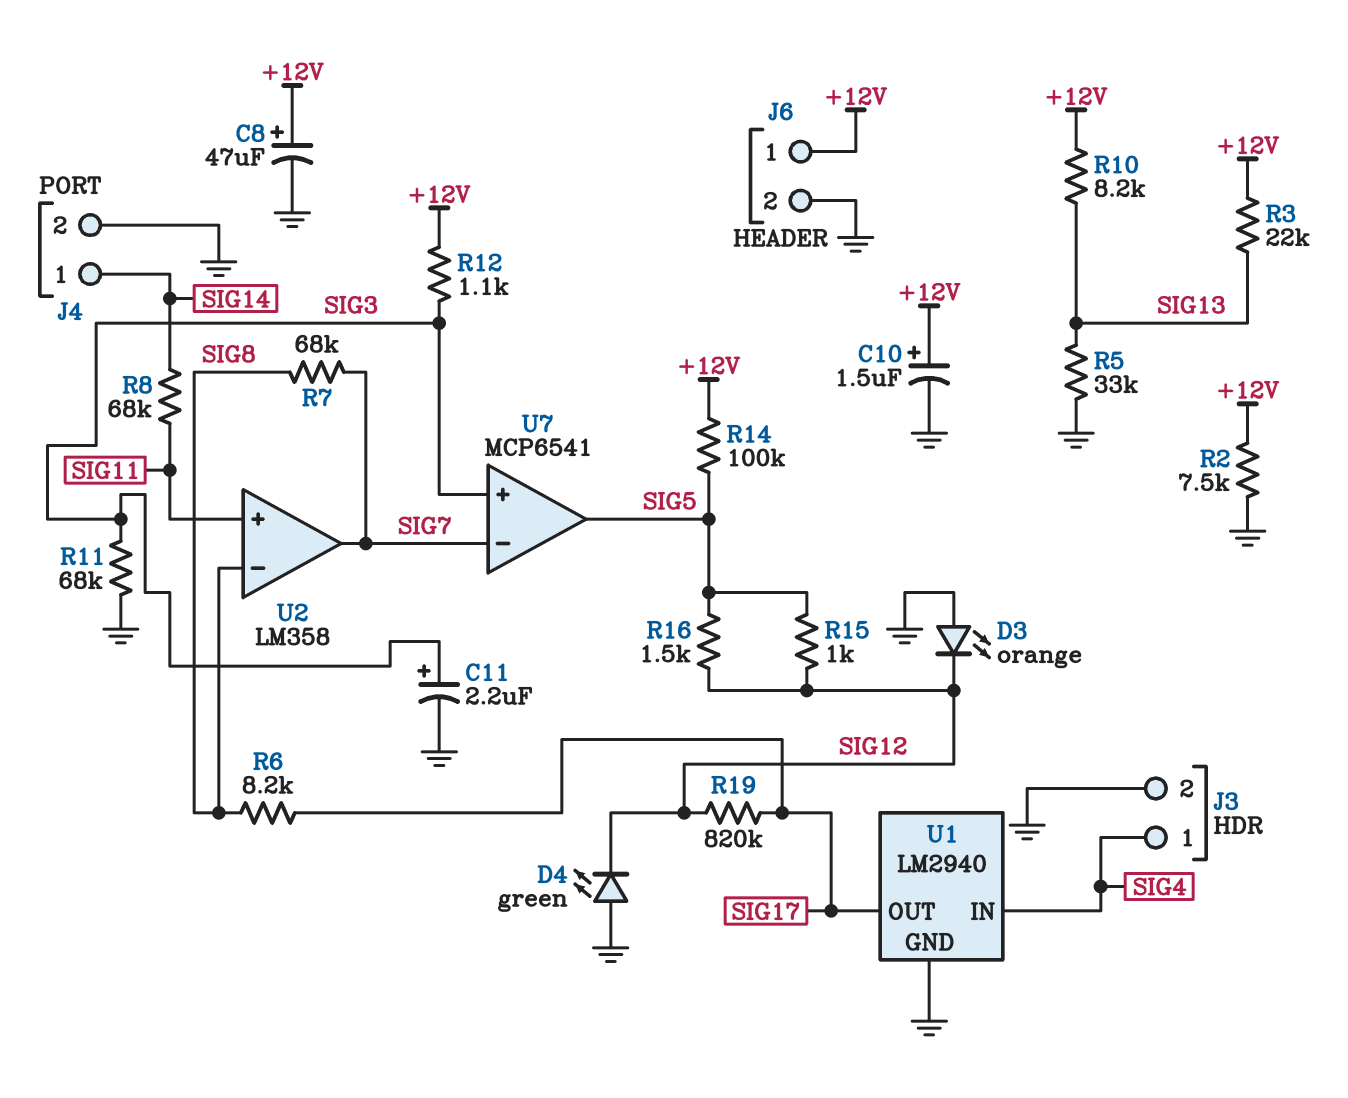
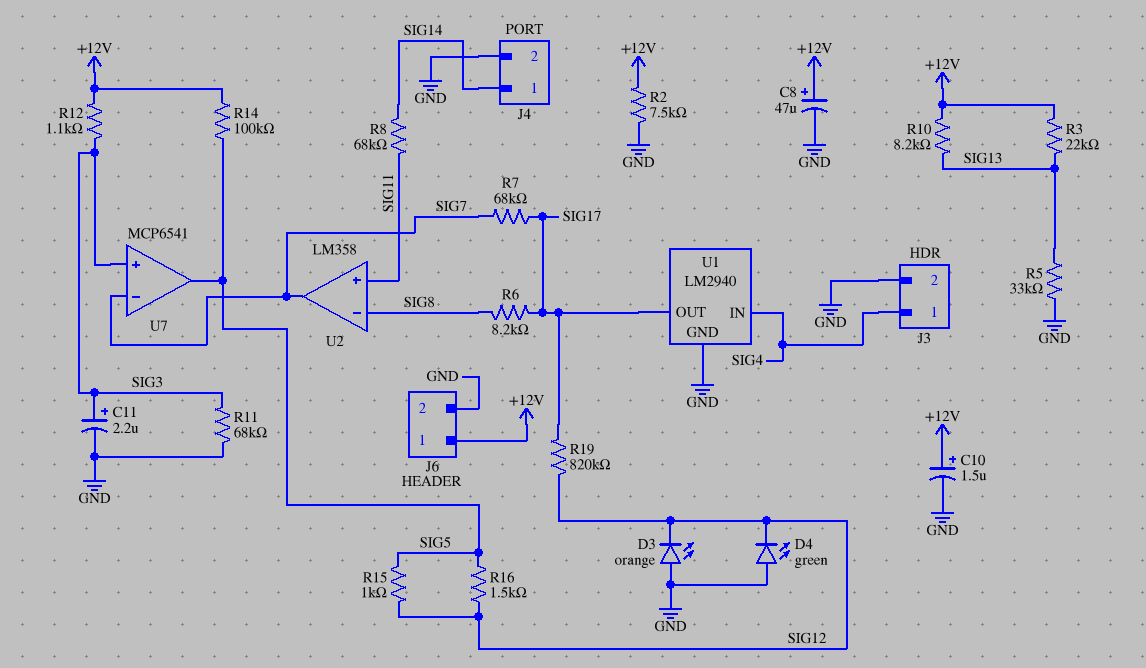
R7: 68k (SIG7, SIG8) -> 68k (SIG7, SIG17)

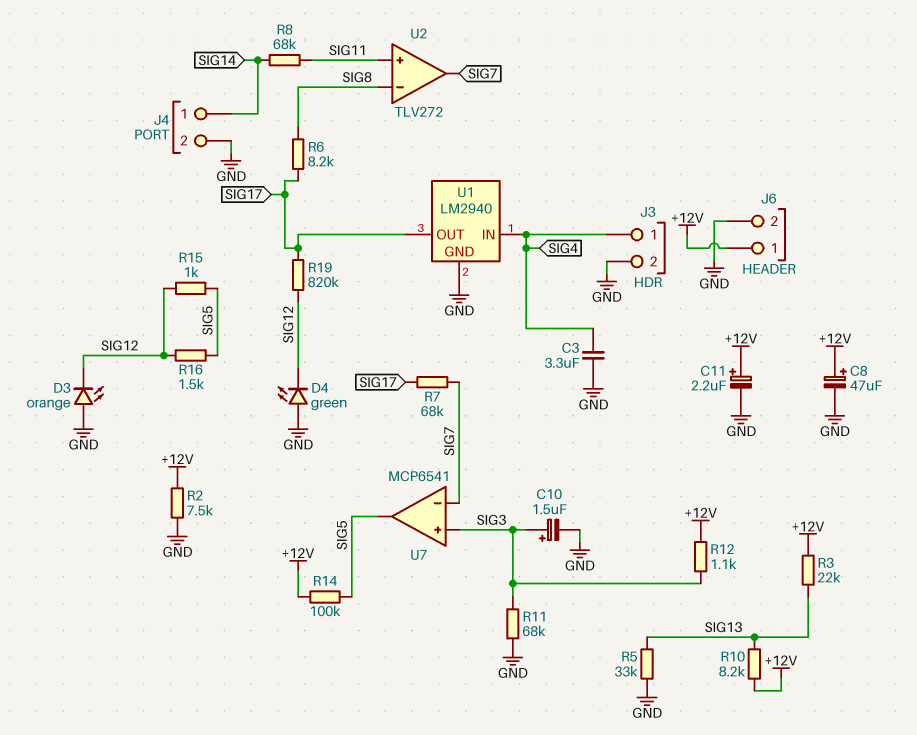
C3: none -> 3.3uF (GND, SIG4)
C10: 1.5uF (plus +12V, minus GND) -> 1.5uF (plus SIG3, minus GND)
C11: 2.2uF (plus SIG3, minus GND) -> 2.2uF (plus +12V, minus GND)
U2: LM358 -> TLV272

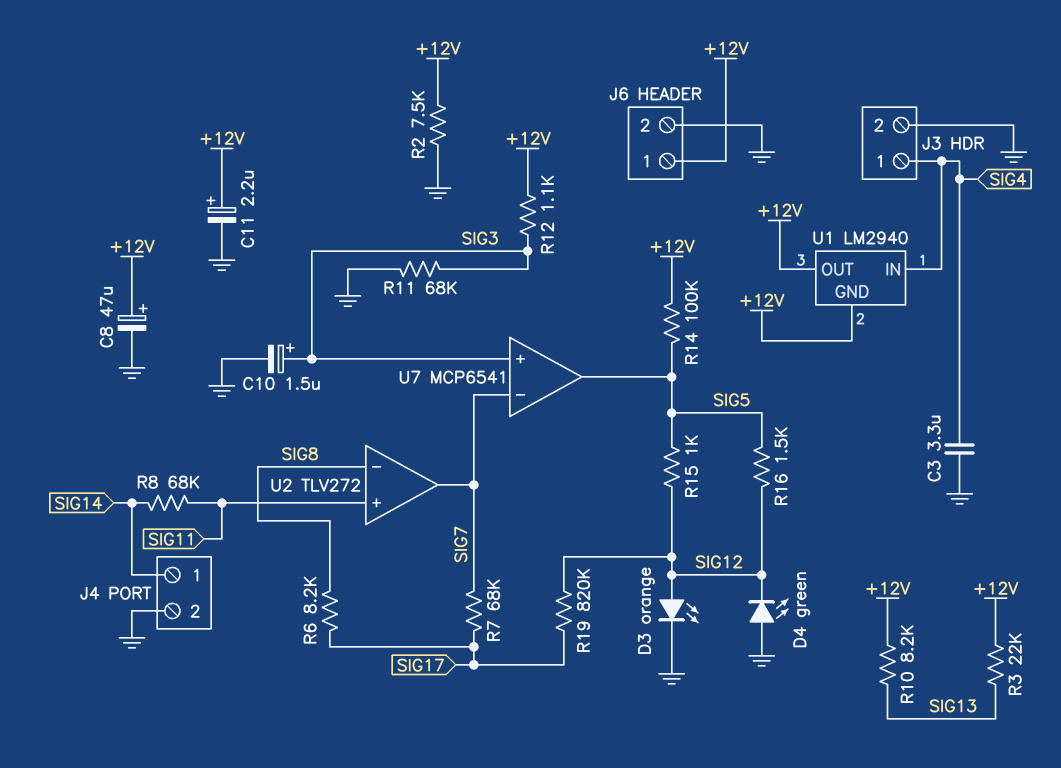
D3: LED orange (A GND, K SIG12) -> LED orange (A SIG12, K GND)
R5: 33k (GND, SIG13) -> none
U1 pin GND: GND -> +12V
U1 pin OUT: SIG17 -> +12V

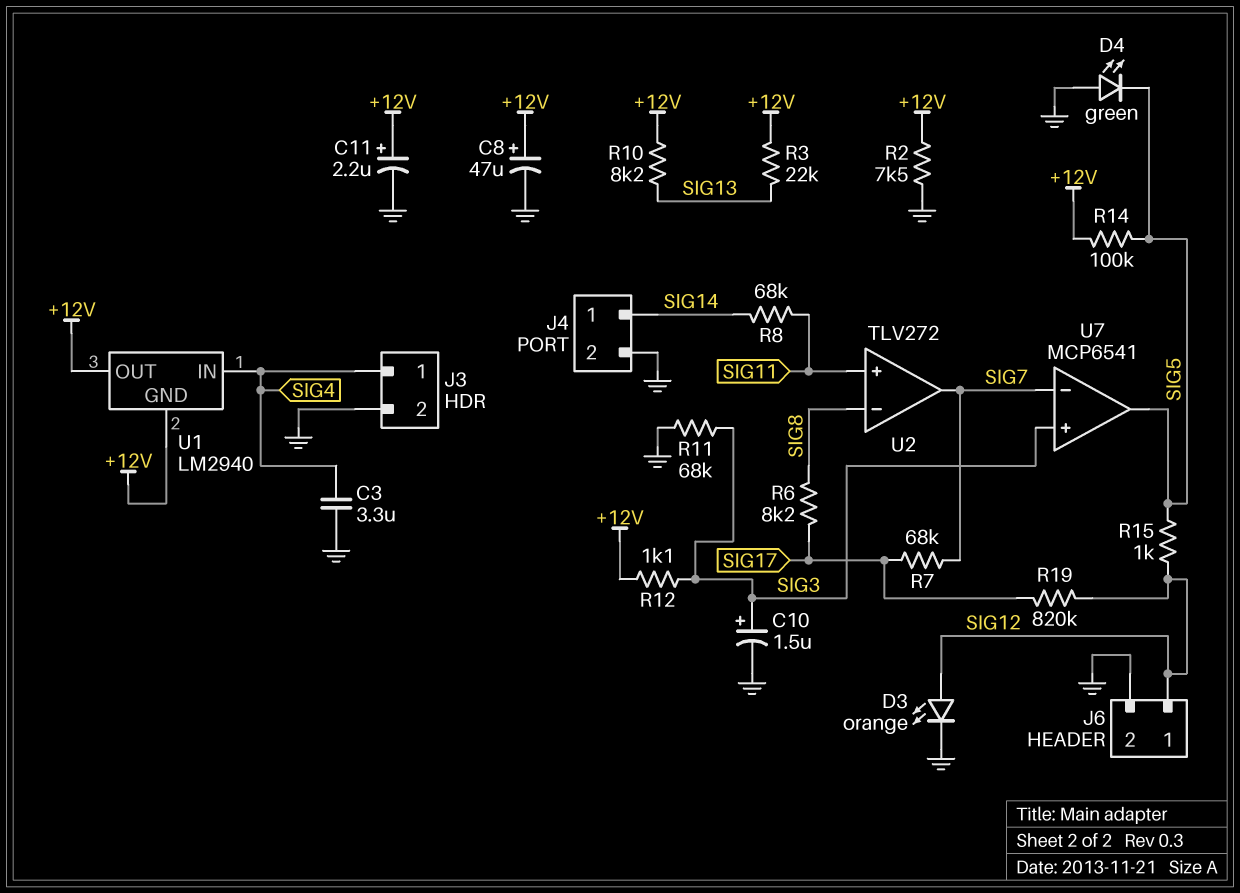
D4: LED green (A GND, K SIG12) -> LED green (A GND, K SIG5)
J6 pin 1: +12V -> SIG12
R16: 1.5k (SIG5, SIG12) -> none

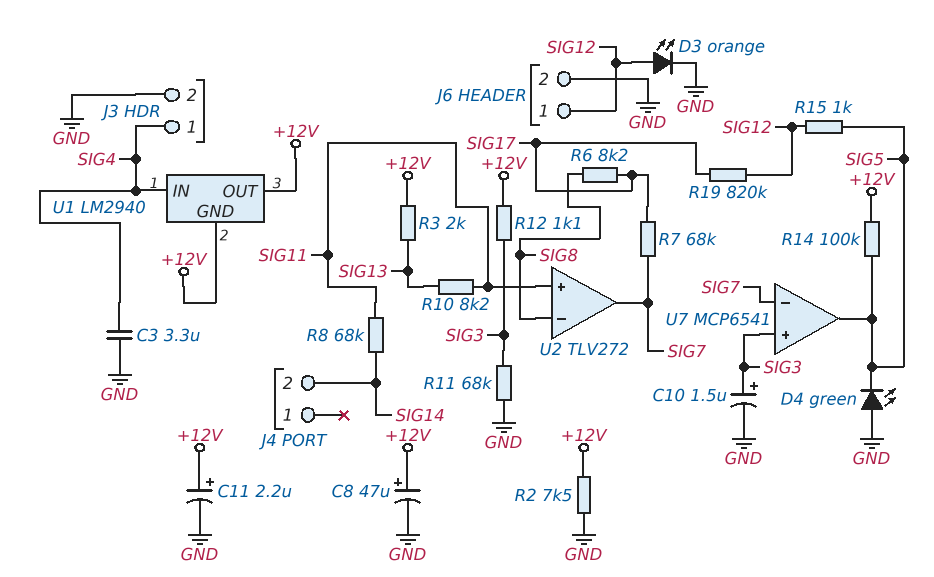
J4 pin 1: SIG14 -> none
J4 pin 2: GND -> SIG14
R3: 22k (+12V, SIG13) -> 2k (+12V, SIG13)
R10: 8.2k (+12V, SIG13) -> 8.2k (SIG11, SIG13)

